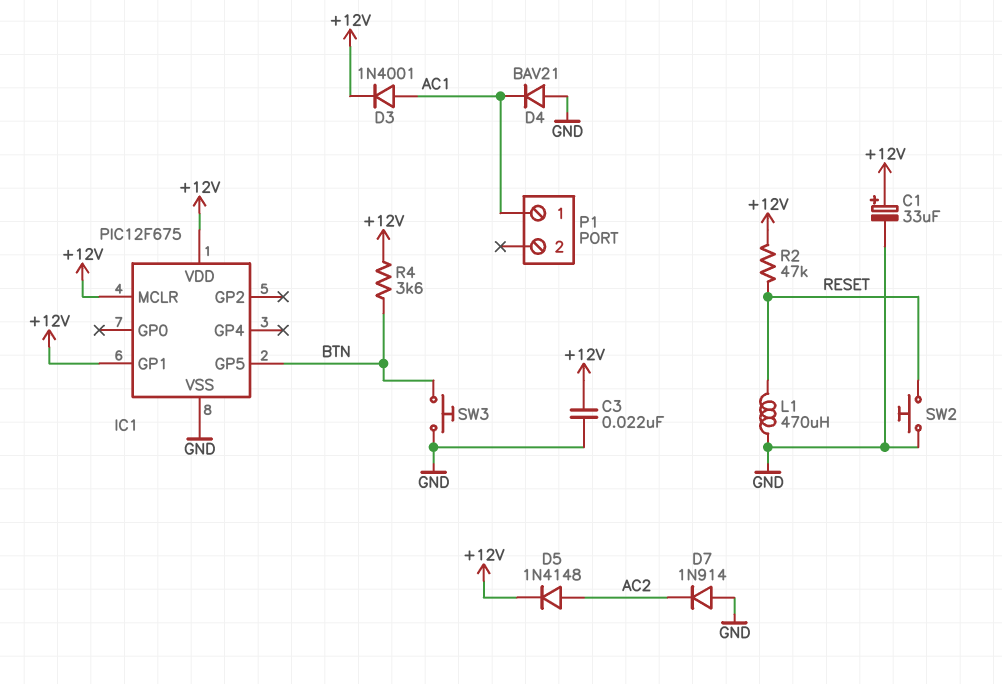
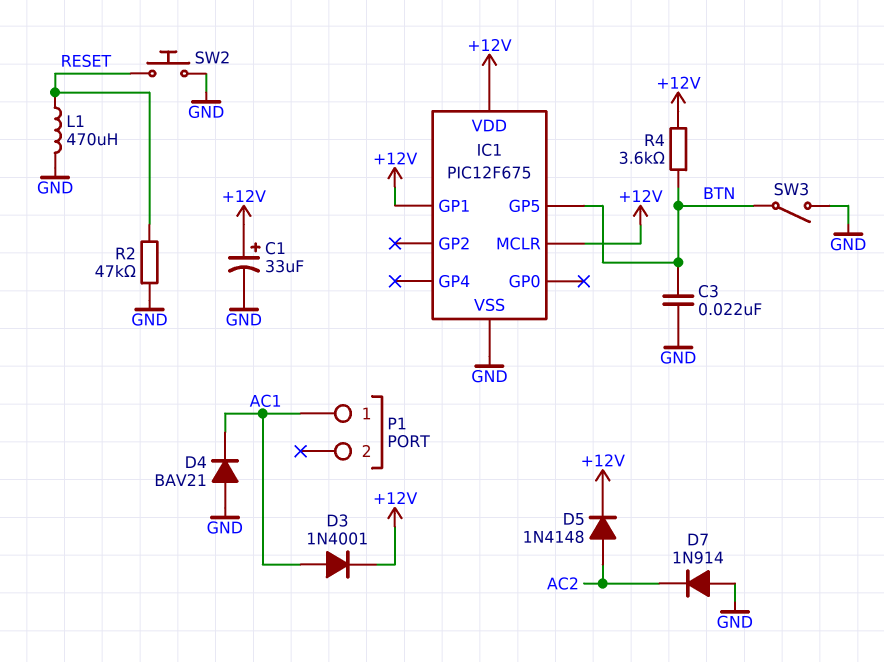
C3: 22nF (+12V, GND) -> 22nF (BTN, GND)
R2: 47k (+12V, RESET) -> 47k (GND, RESET)
SW3: button (BTN, GND) -> switch (BTN, GND)

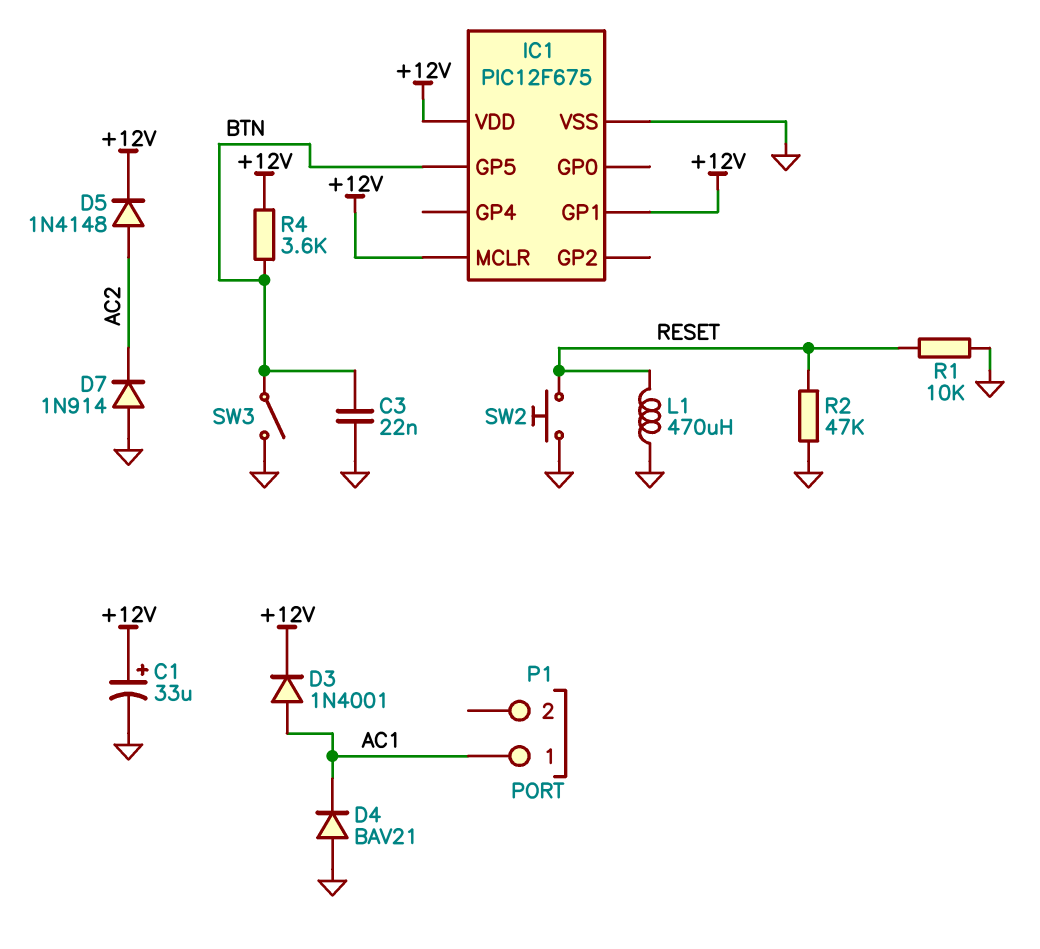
R1: none -> 10k (GND, RESET)

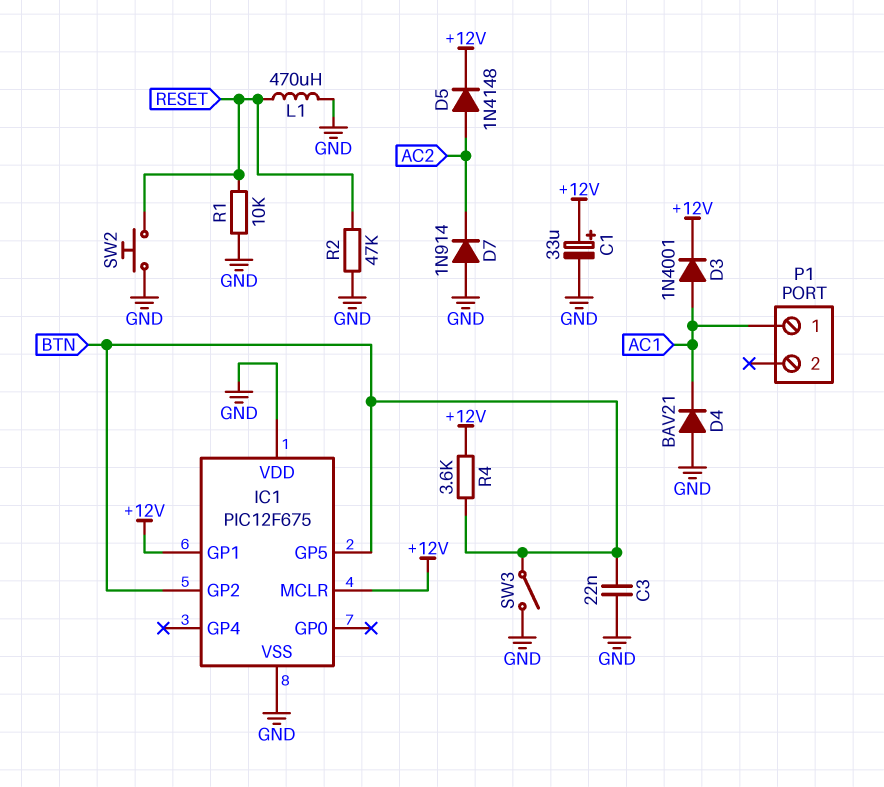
IC1 pin GP2: none -> BTN
IC1 pin VDD: +12V -> GND

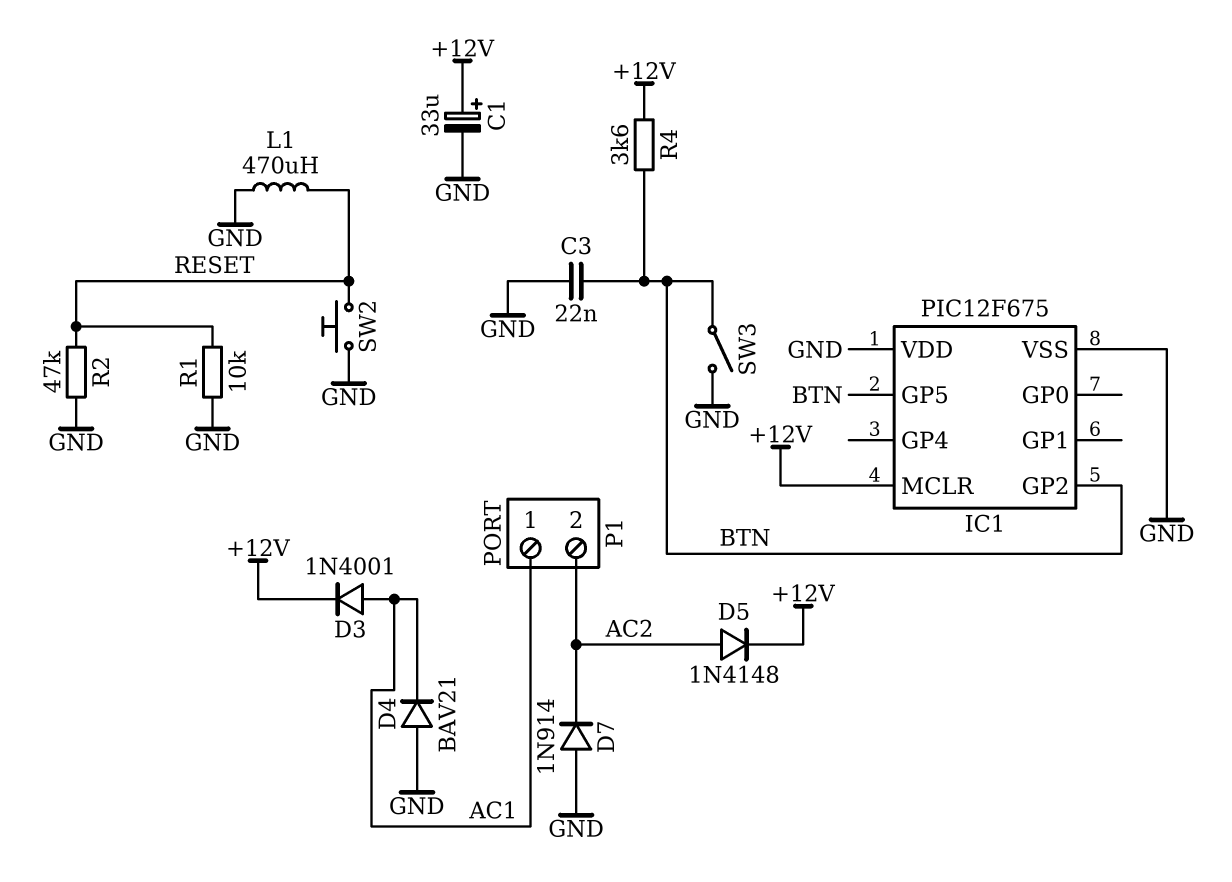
IC1 pin GP1: +12V -> none
P1 pin 2: none -> AC2

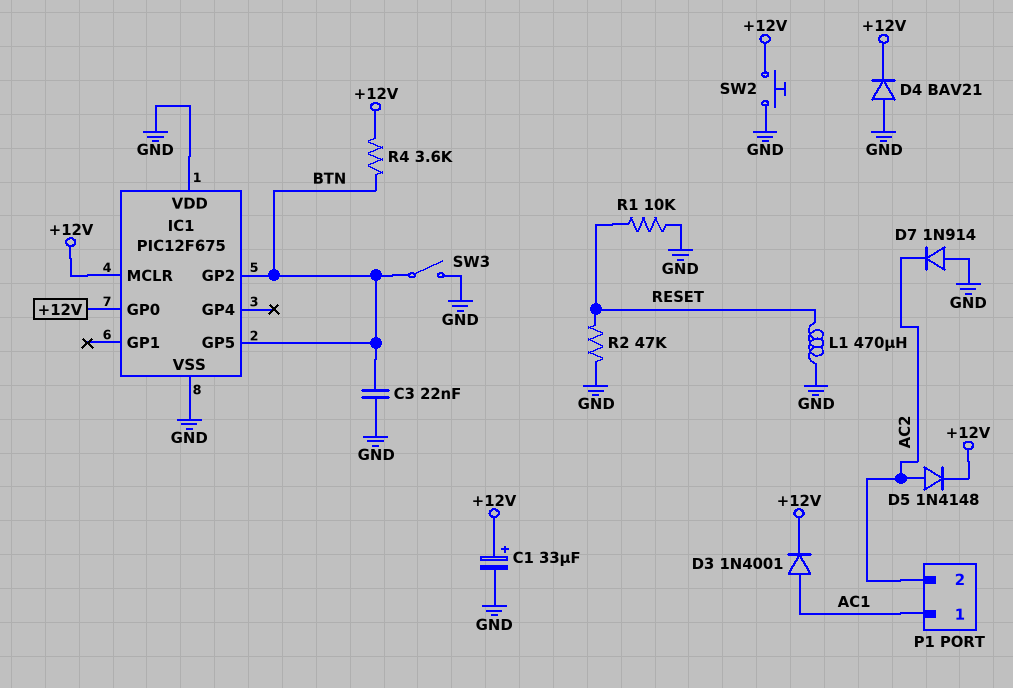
D4: diode BAV21 (A GND, K AC1) -> diode BAV21 (A GND, K +12V)
IC1 pin GP0: none -> +12V
SW2: button (GND, RESET) -> button (+12V, GND)

